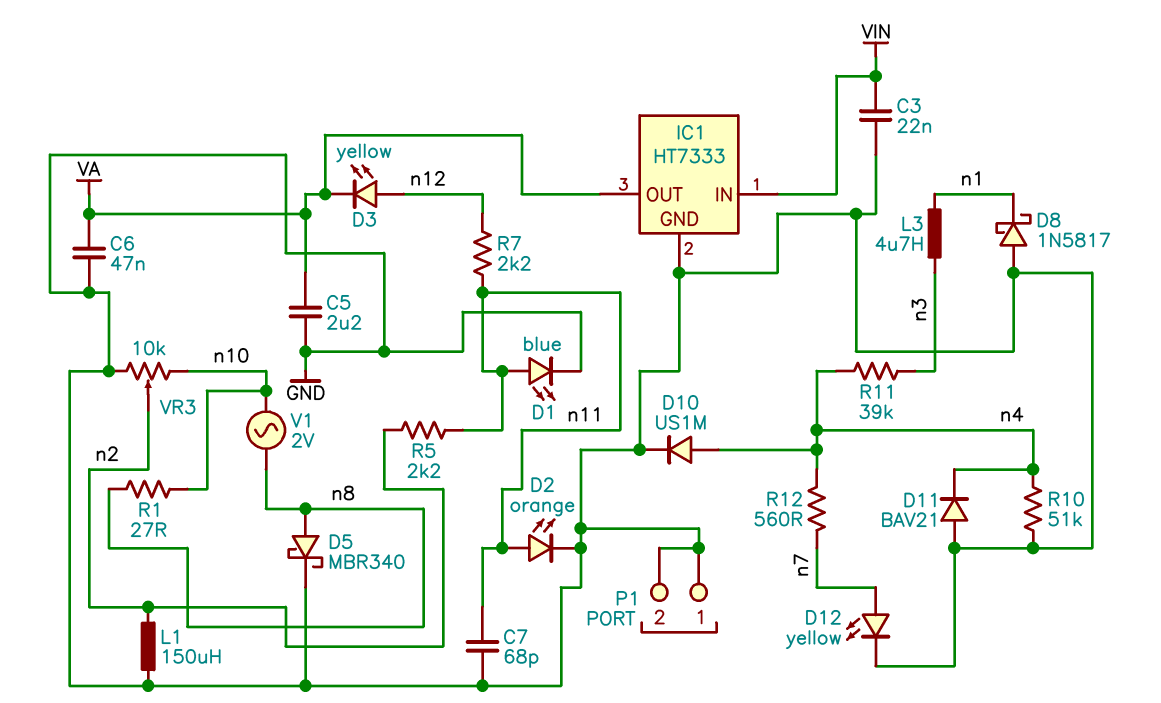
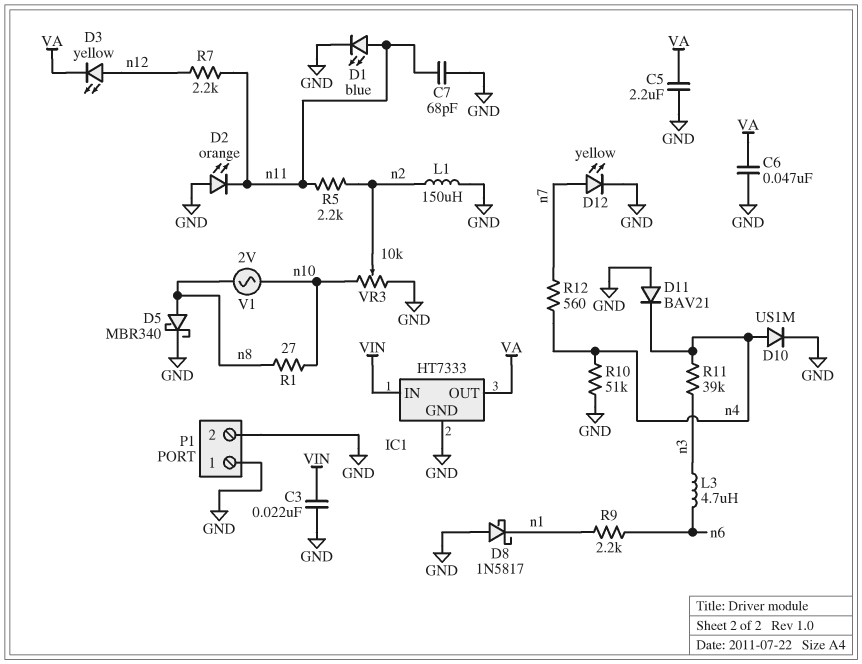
D2: LED orange (A n11, K GND) -> LED orange (A GND, K n11)
L3: 4.7uH (n1, n3) -> 4.7uH (n3, n6)
R9: none -> 2.2k (n1, n6)

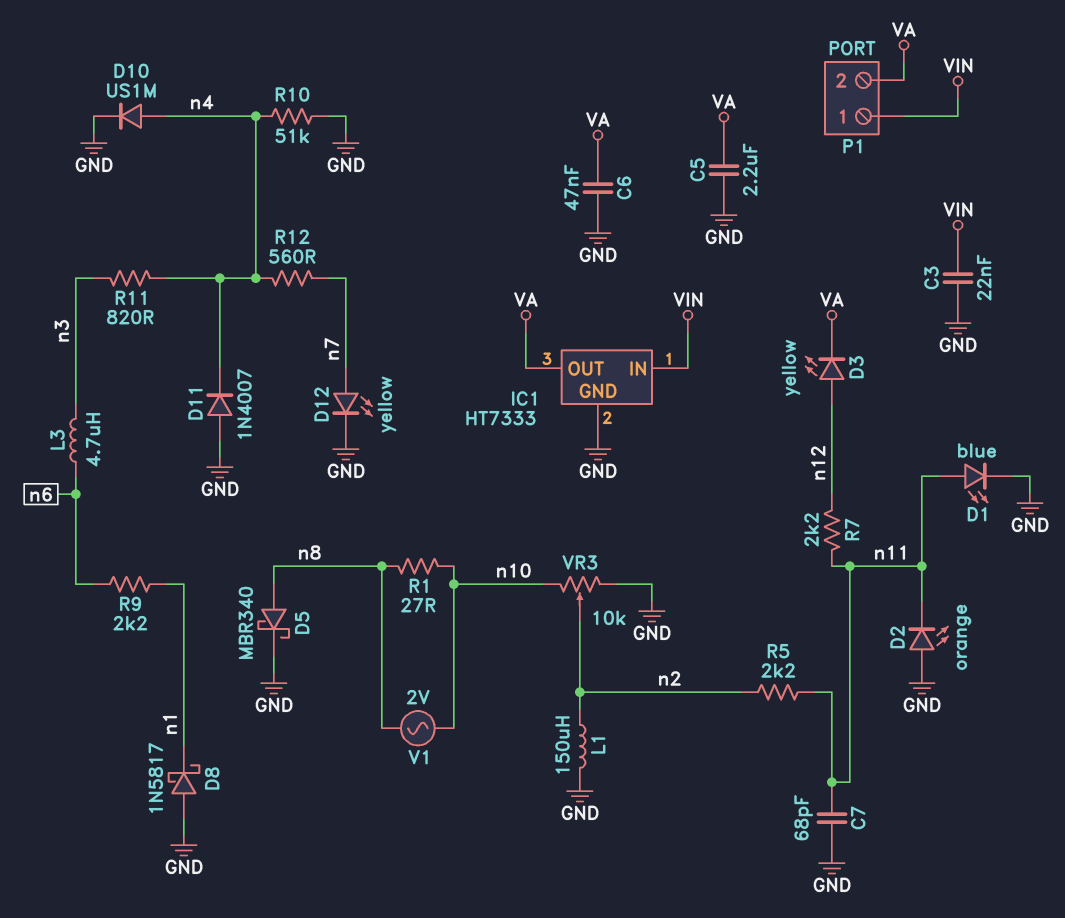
D11: diode BAV21 (A GND, K n4) -> diode 1N4007 (A GND, K n4)
P1 pin 1: GND -> VIN
P1 pin 2: GND -> VA
R11: 39k (n3, n4) -> 820 (n3, n4)

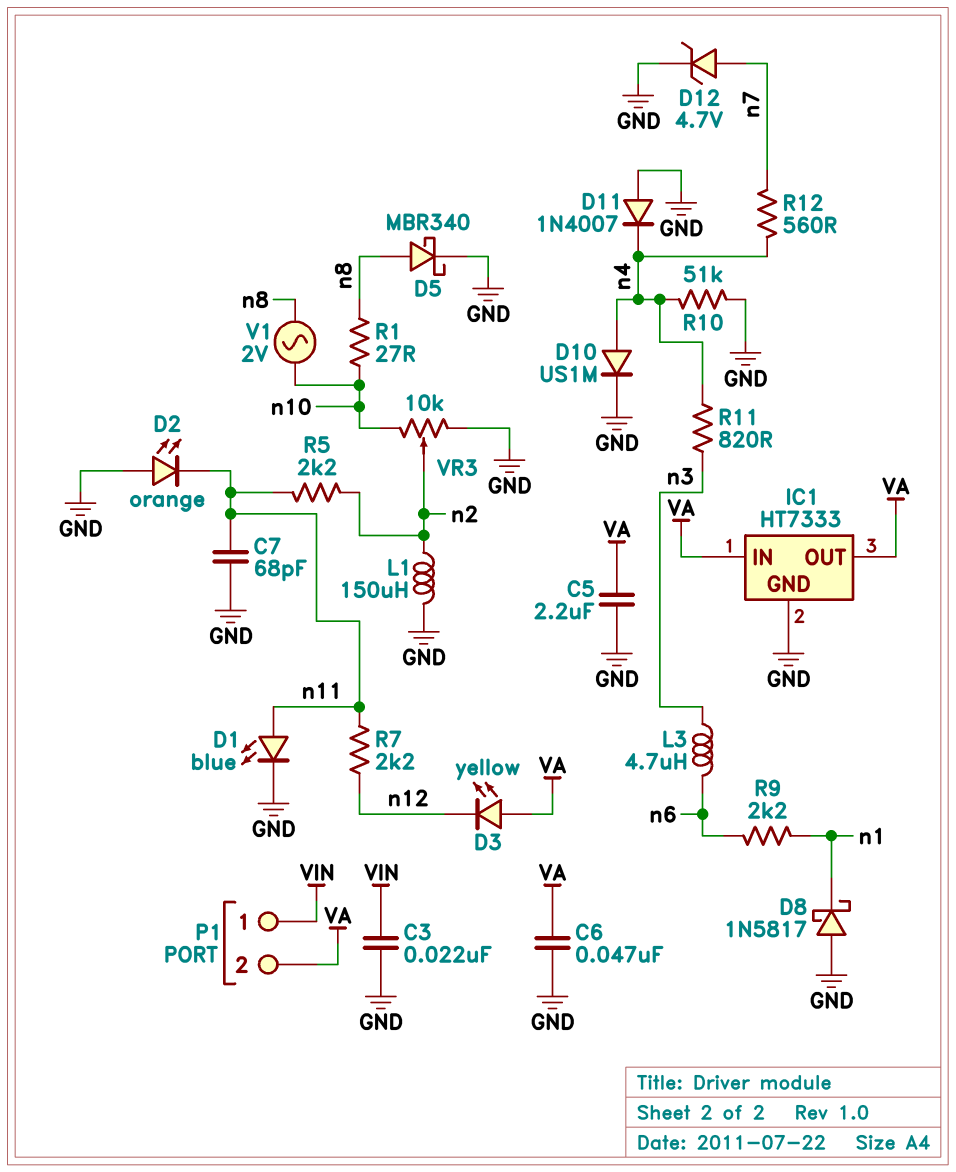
D3: LED yellow (A n12, K VA) -> LED yellow (A VA, K n12)
D12: LED yellow (A n7, K GND) -> zener 4.7V (A n7, K GND)
IC1 pin IN: VIN -> VA

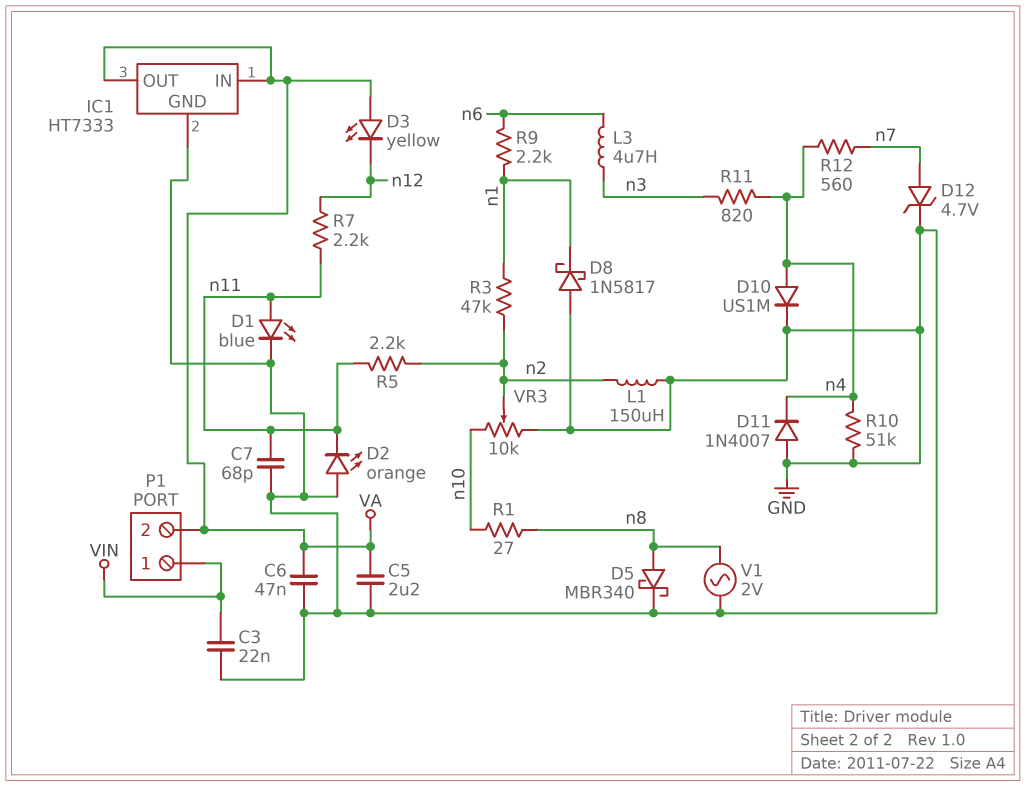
R3: none -> 47k (n1, n2)
V1: AC 2V (n8, n10) -> AC 2V (GND, n8)

